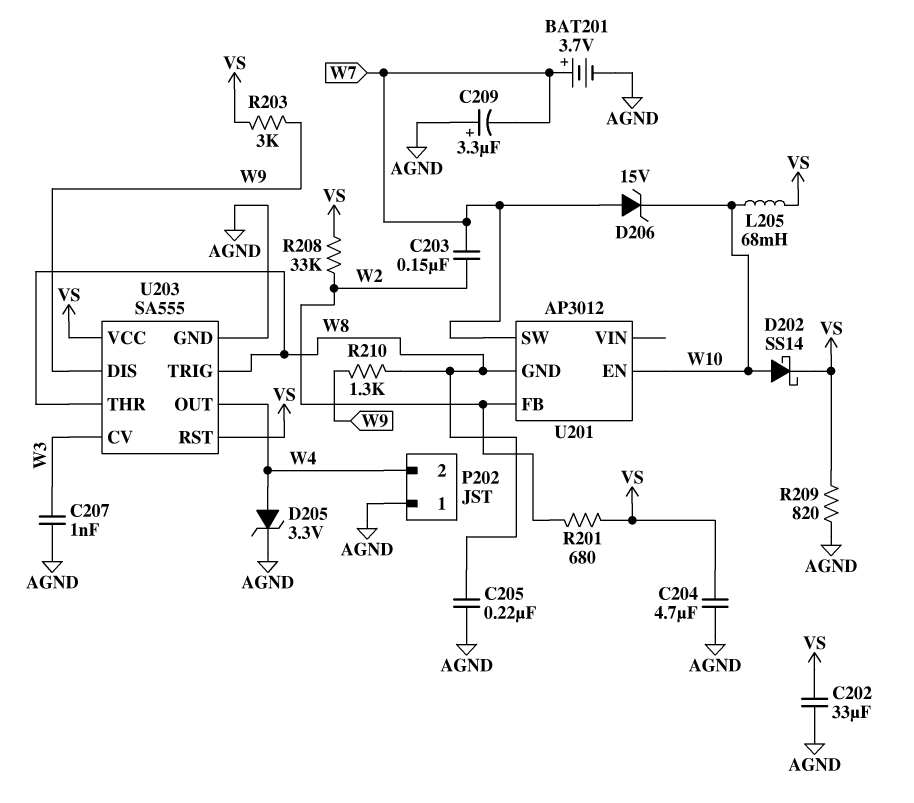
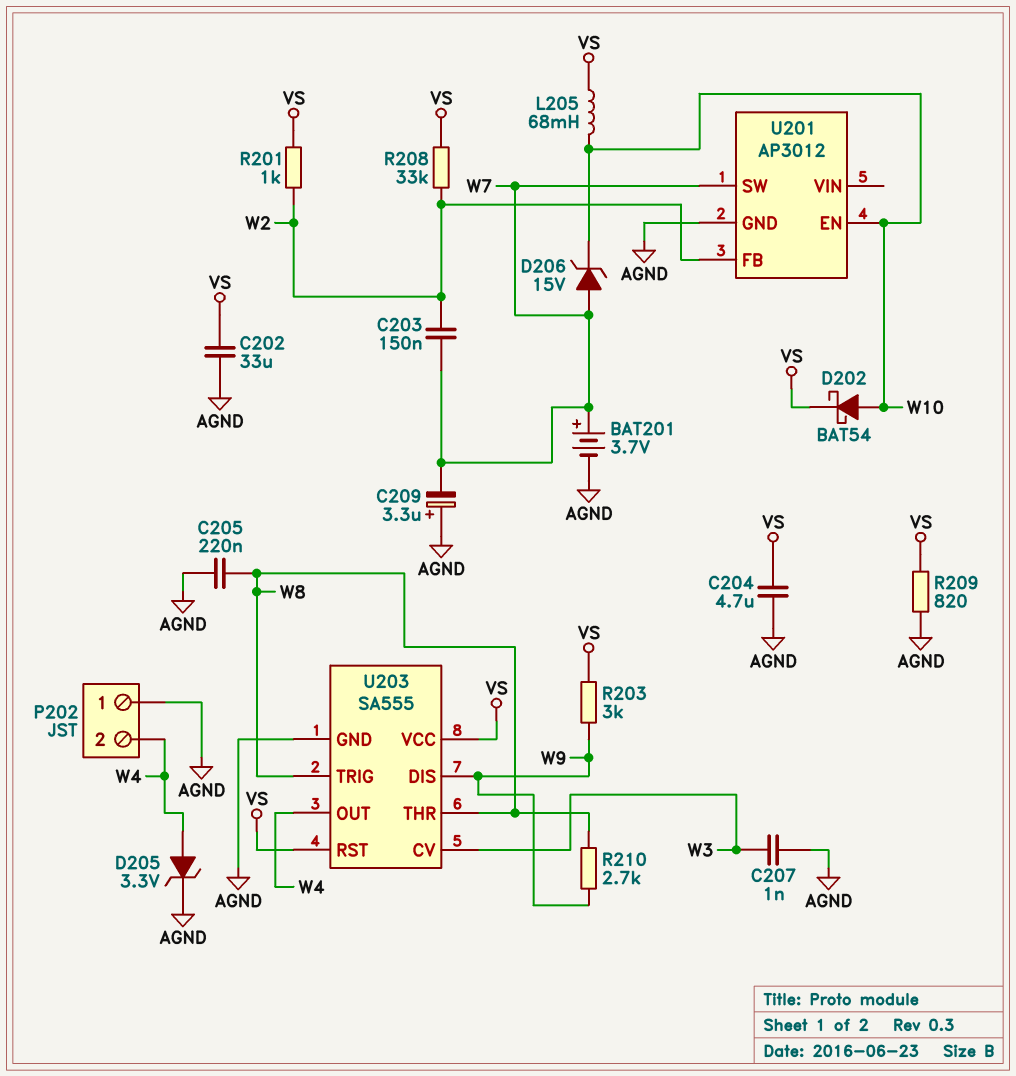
D202: schottky SS14 (A W10, K VS) -> schottky BAT54 (A W10, K VS)
R201: 680 (VS, W2) -> 1k (VS, W2)
R210: 1.3k (W8, W9) -> 2.7k (W8, W9)
U201 pin GND: W8 -> AGND

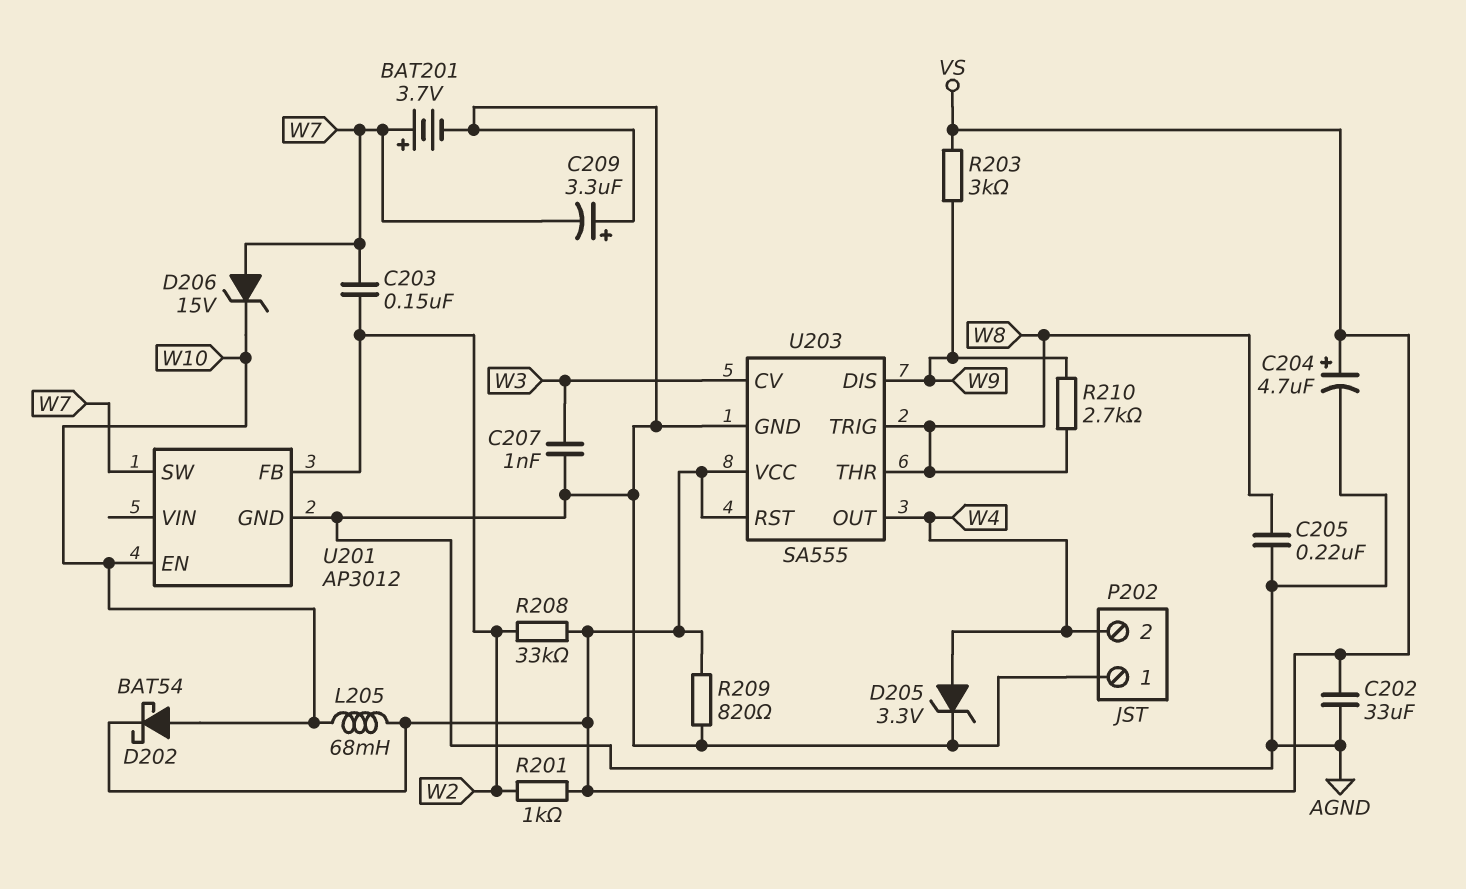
C204: 4.7uF (AGND, VS) -> 4.7uF (plus VS, minus AGND)

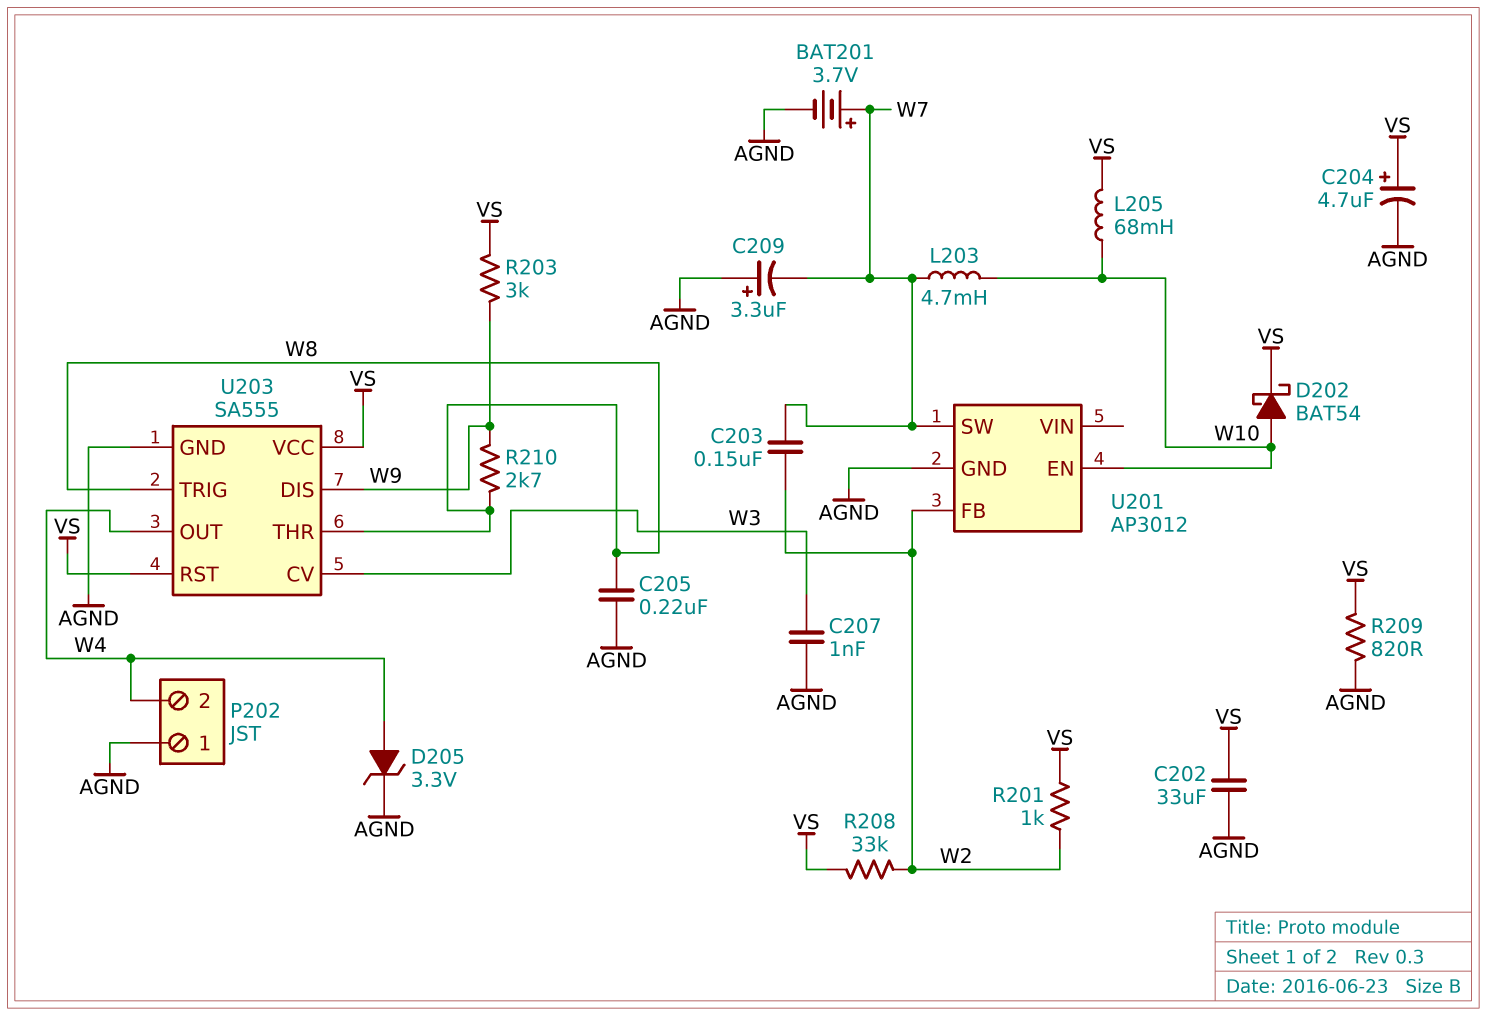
D206: zener 15V (A W7, K W10) -> none
L203: none -> 4.7mH (W7, W10)

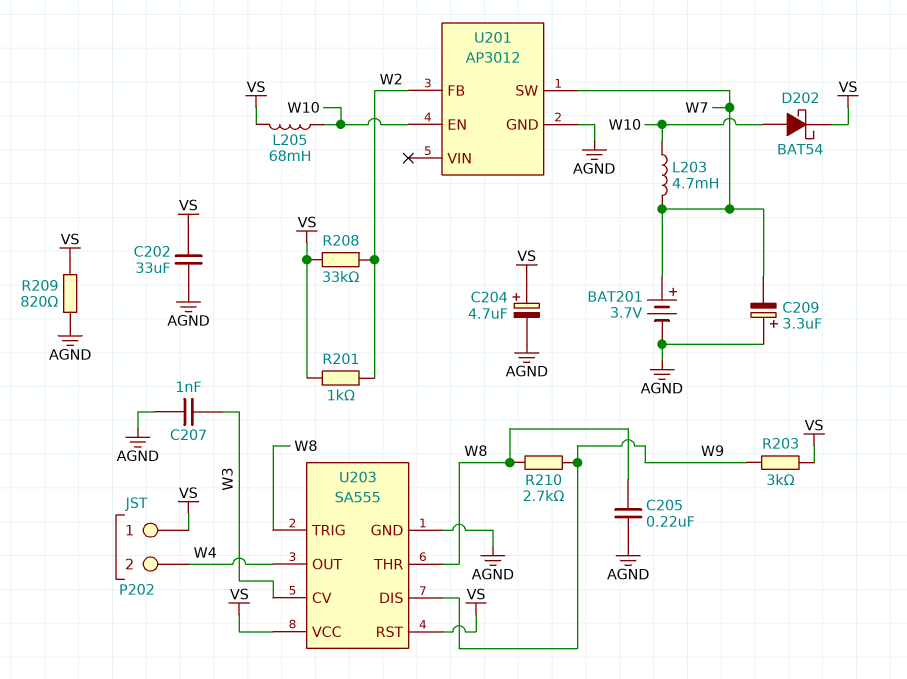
C203: 150nF (W2, W7) -> none
D205: zener 3.3V (A W4, K AGND) -> none
P202 pin 1: AGND -> VS

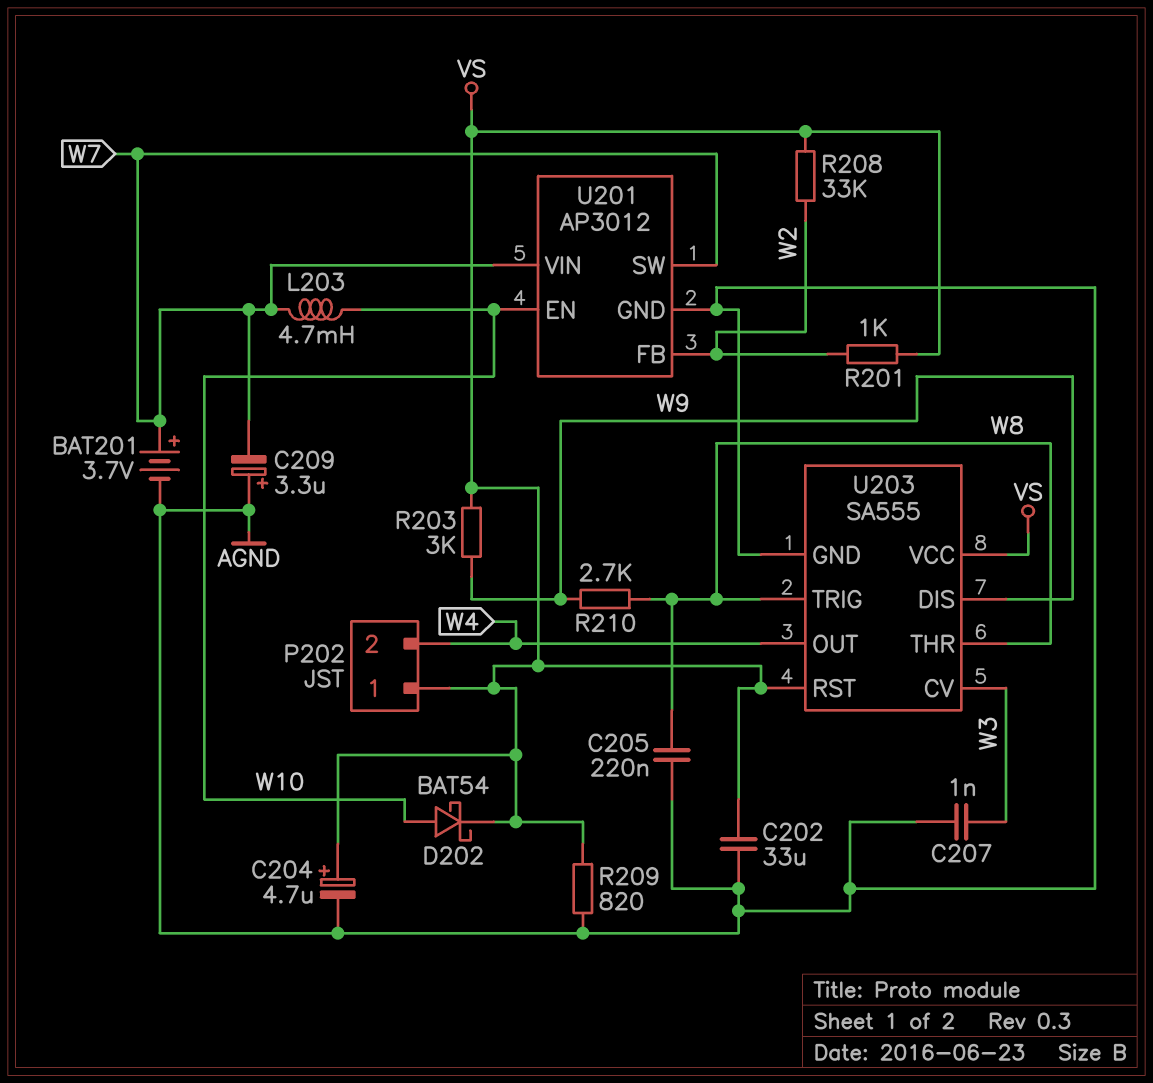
L205: 68mH (VS, W10) -> none
U201 pin VIN: none -> W7

